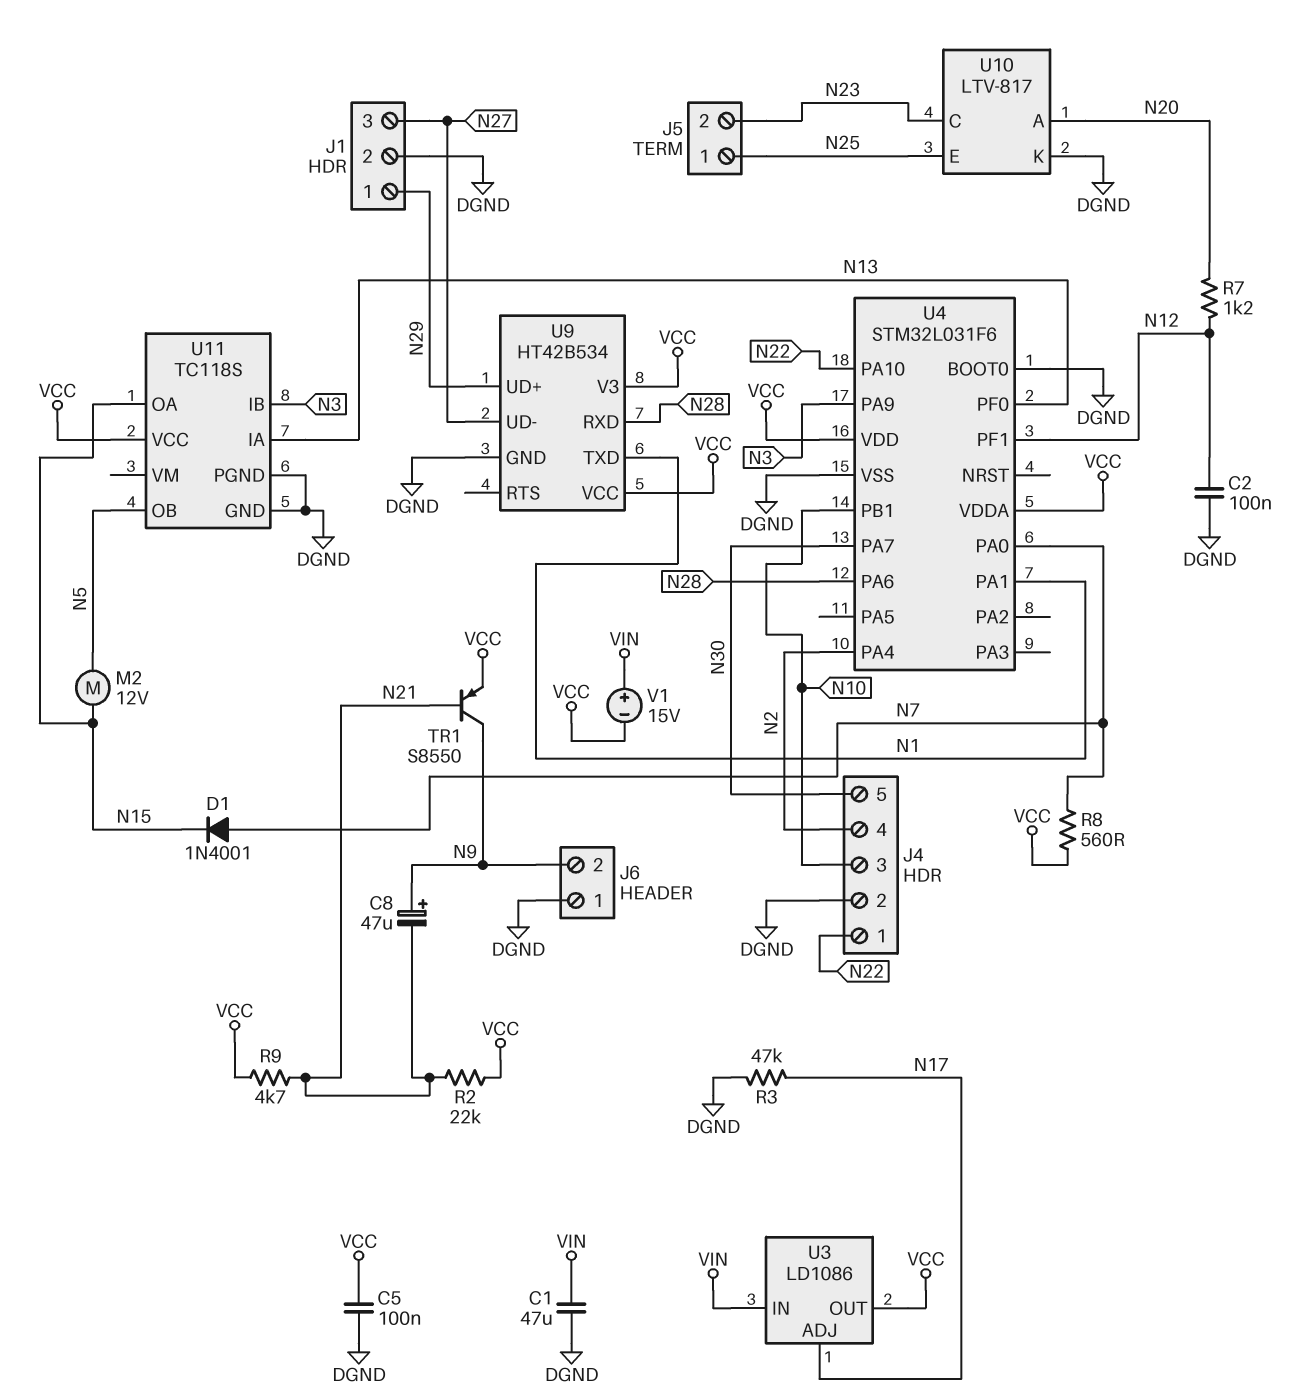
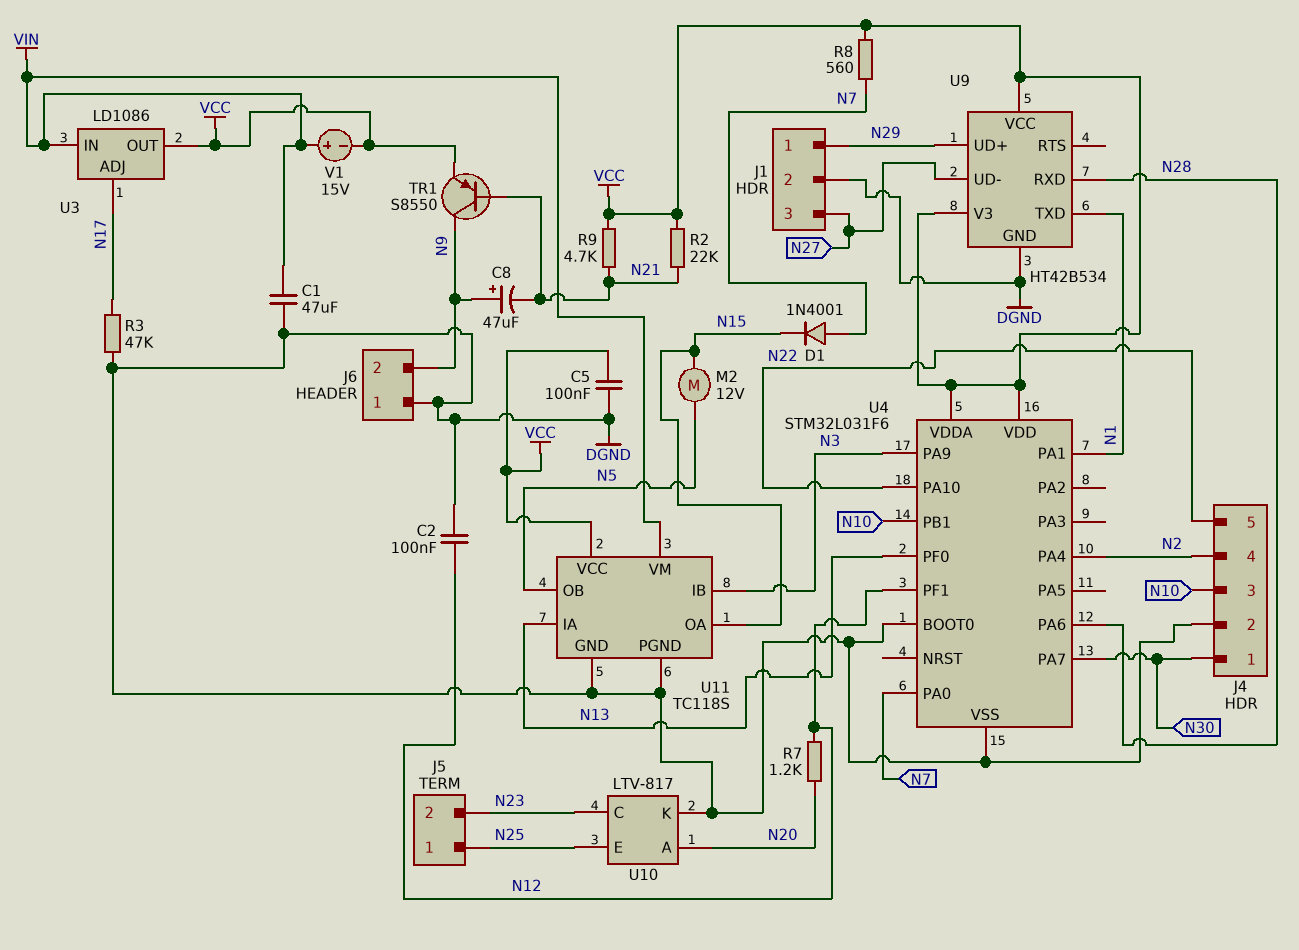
J4 pin 1: N22 -> N30
J4 pin 5: N30 -> N22
U11 pin VM: none -> VIN

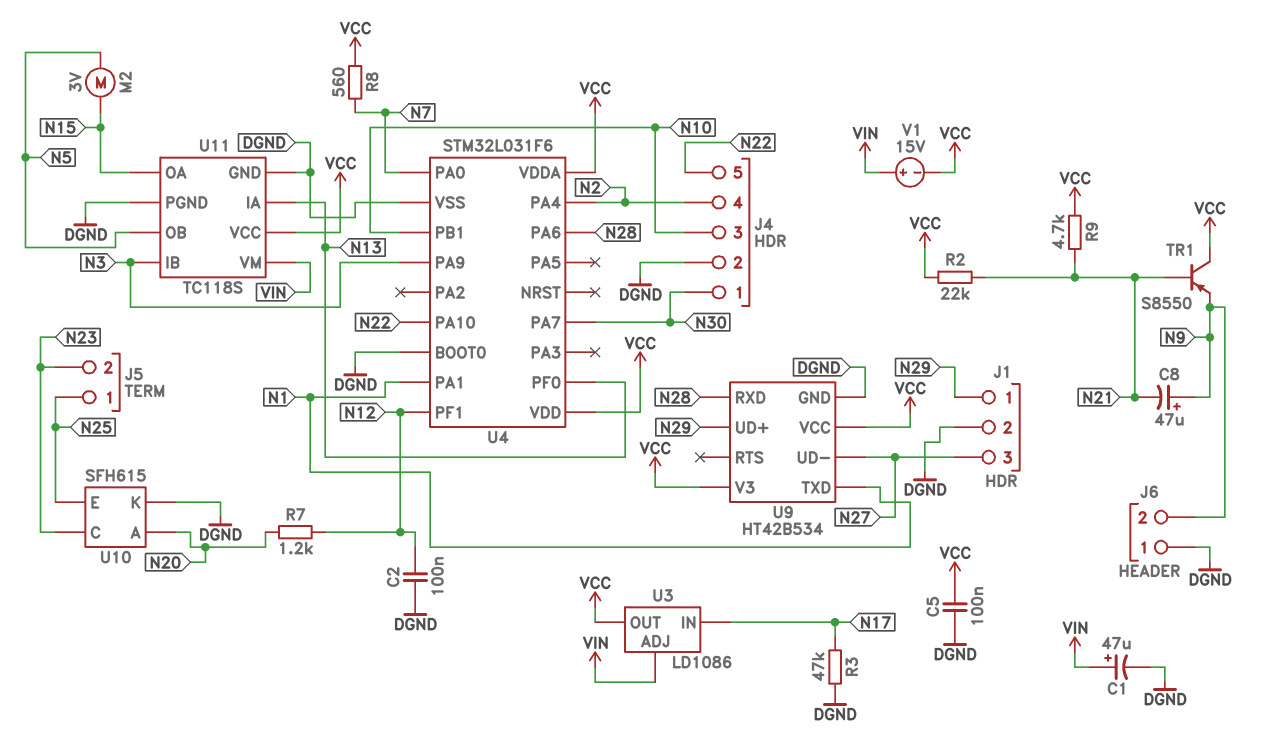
C1: 47uF (DGND, VIN) -> 47uF (plus VIN, minus DGND)
D1: diode 1N4001 (A N7, K N15) -> none
M2: motor 12V (N5, N15) -> motor 3V (N5, N15)
TR1: PNP S8550 (B N21, C N9, E VCC) -> PNP S8550 (B N21, C VCC, E N9)
U3 pin ADJ: N17 -> VIN
U3 pin IN: VIN -> N17
U10: LTV-817 -> SFH615

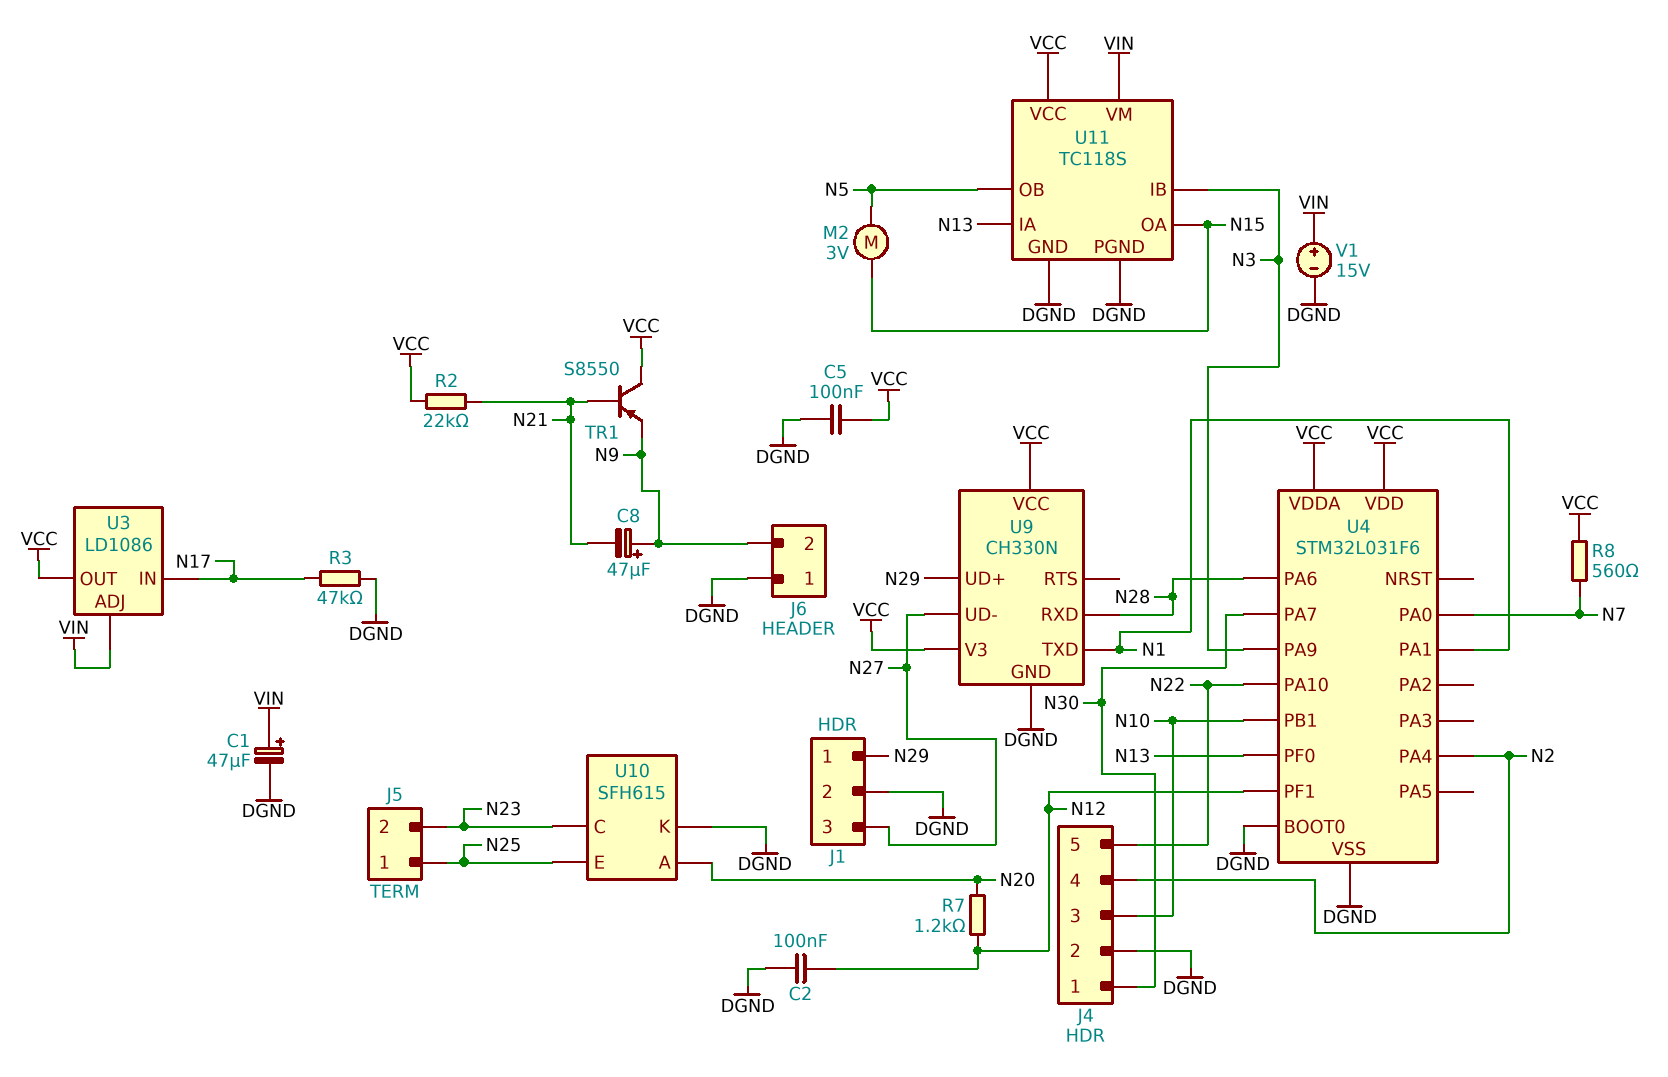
R9: 4.7k (N21, VCC) -> none
U9: HT42B534 -> CH330N
V1: 15V (plus VIN, minus VCC) -> 15V (plus VIN, minus DGND)

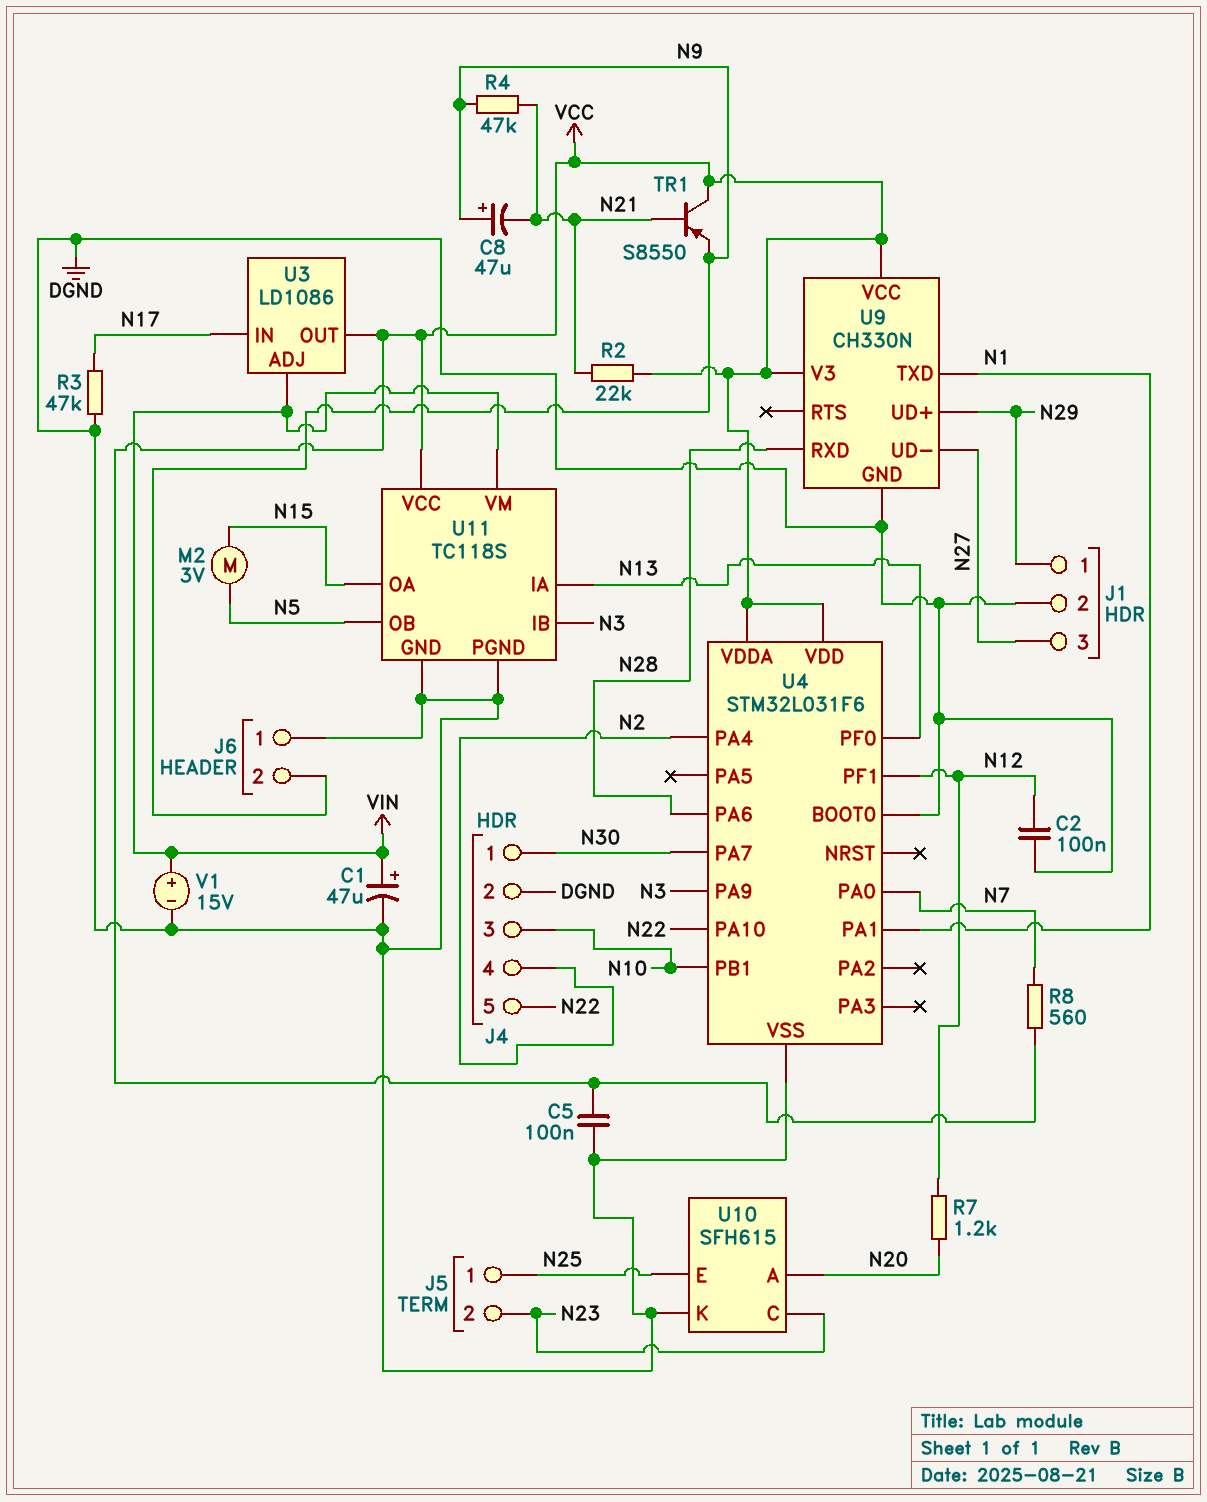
R4: none -> 47k (N9, N21)

